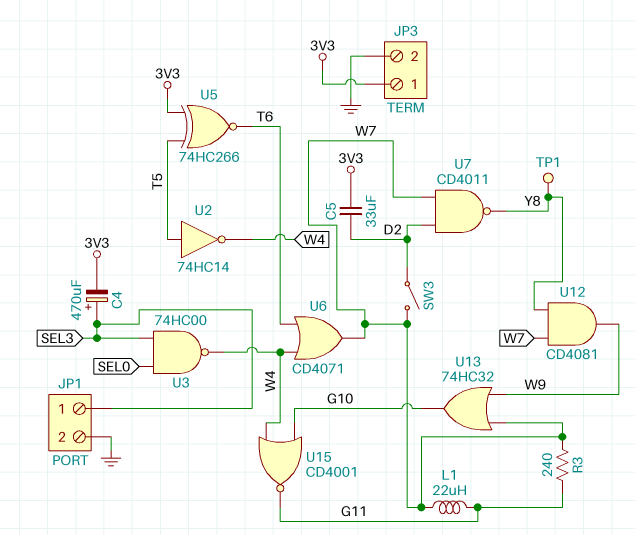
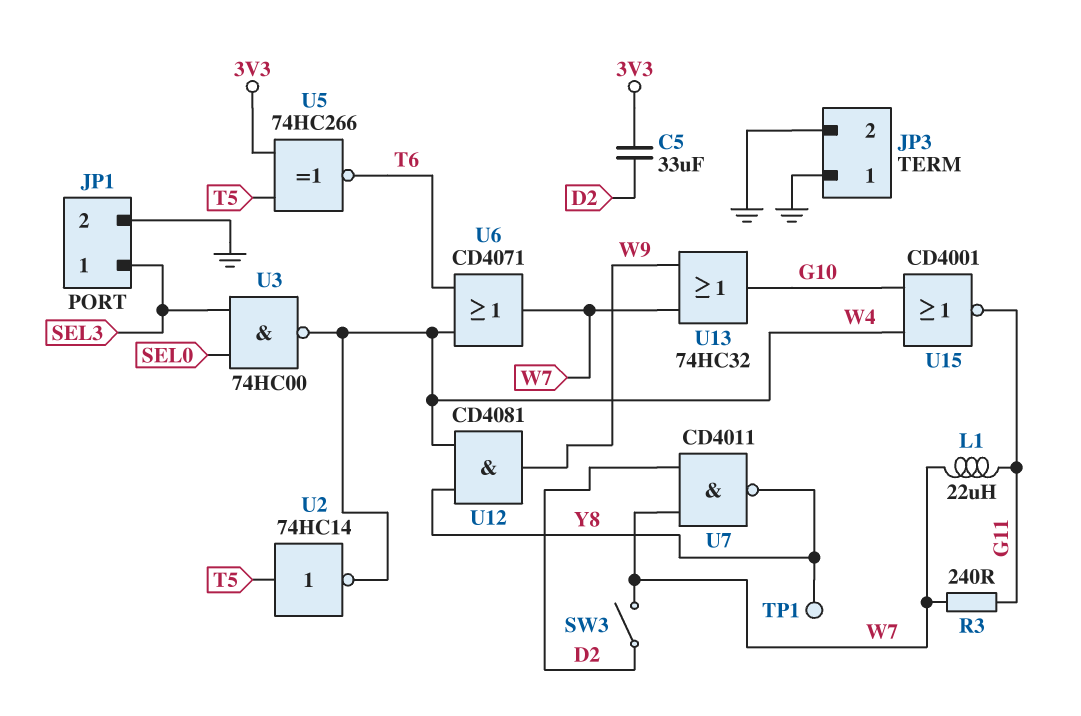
C4: 470uF (plus SEL3, minus 3V3) -> none
JP3 pin 1: 3V3 -> GND
U12: AND CD4081 (in W7, in Y8, out W9) -> AND CD4081 (in W4, in Y8, out W9)

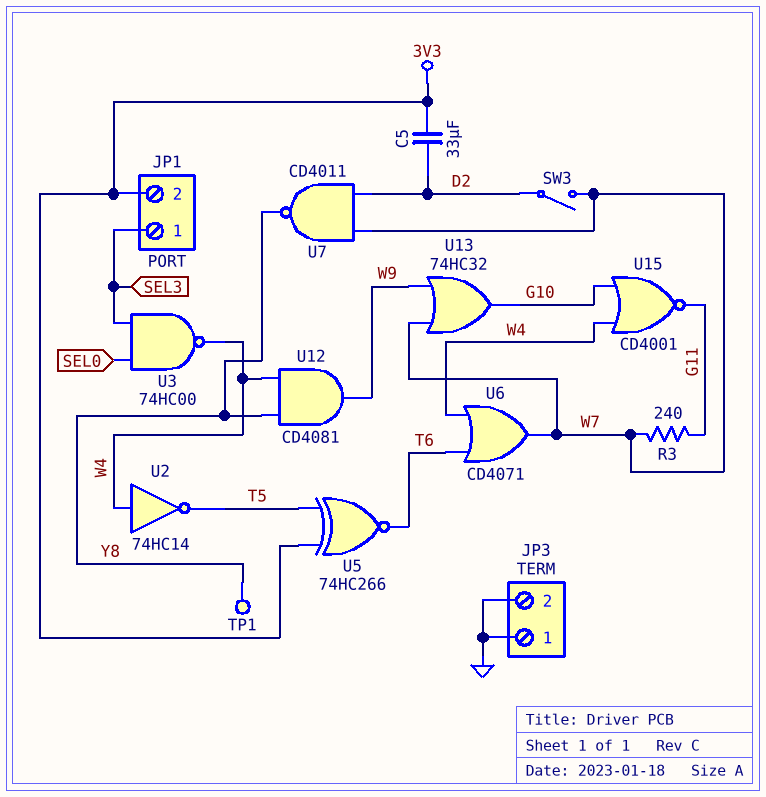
JP1 pin 2: GND -> 3V3
L1: 22uH (G11, W7) -> none
U2: NOT 74HC14 (in T5, out W4) -> NOT 74HC14 (in W4, out T5)

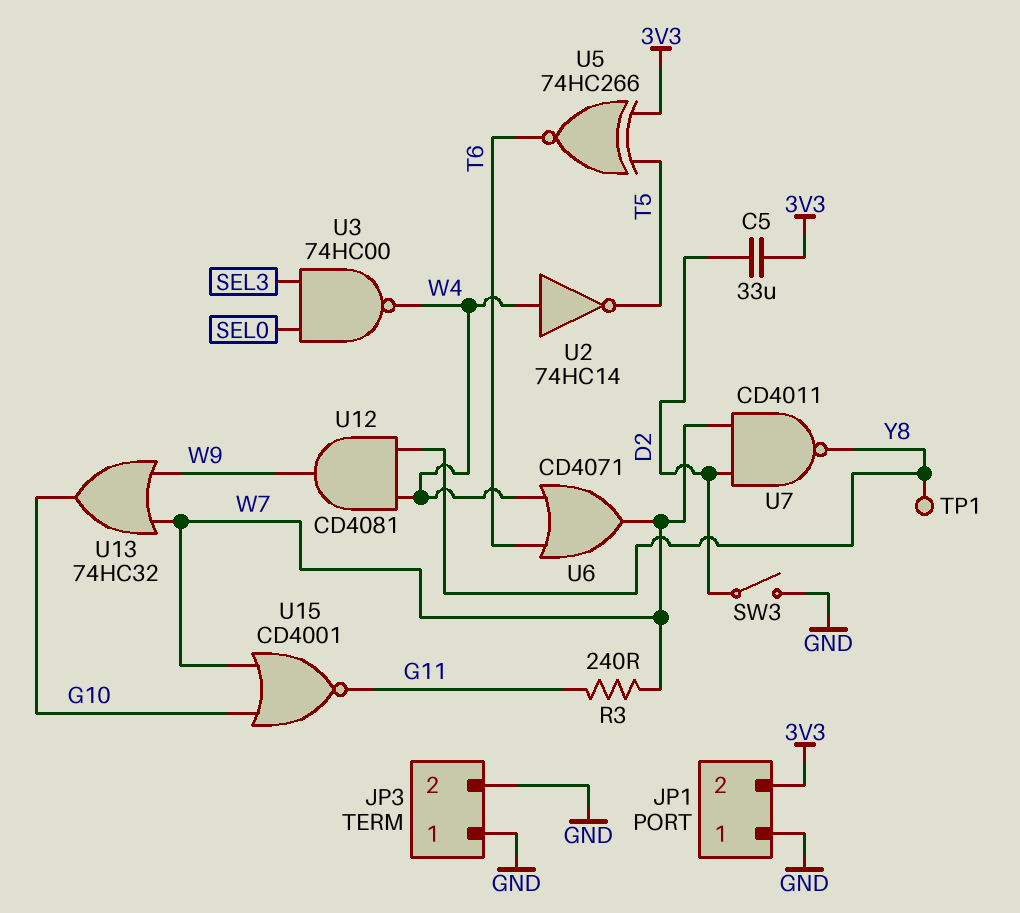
JP1 pin 1: SEL3 -> GND
SW3: switch (D2, W7) -> switch (D2, GND)
U15: NOR CD4001 (in G10, in W4, out G11) -> NOR CD4001 (in G10, in W7, out G11)

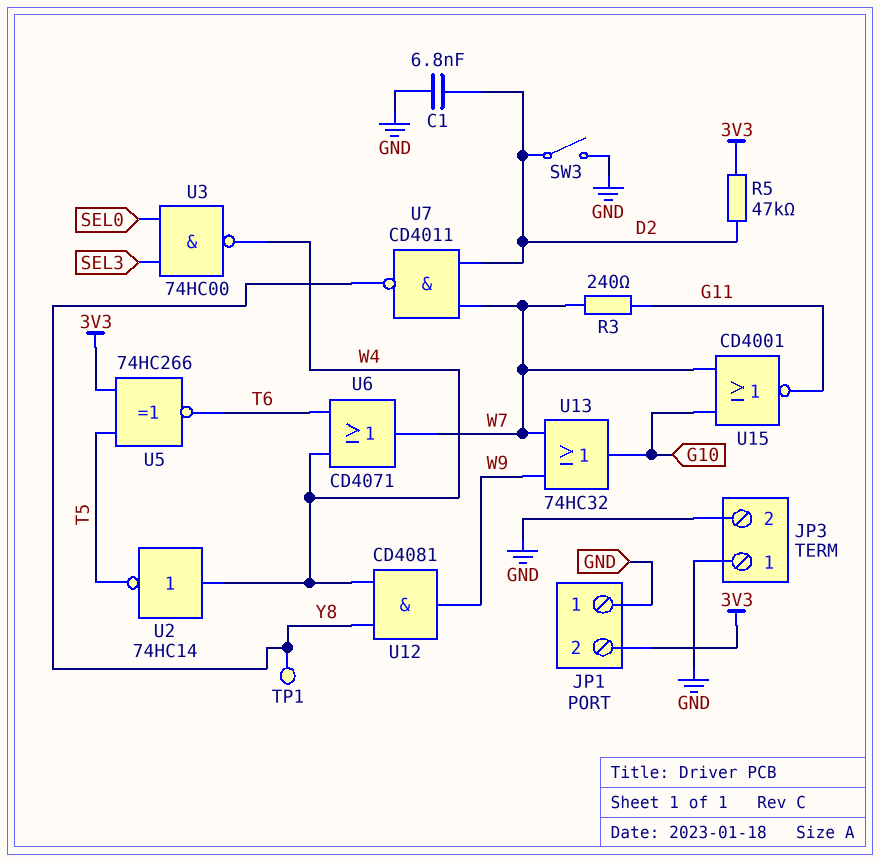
C1: none -> 6.8nF (D2, GND)
C5: 33uF (3V3, D2) -> none
R5: none -> 47k (3V3, D2)

